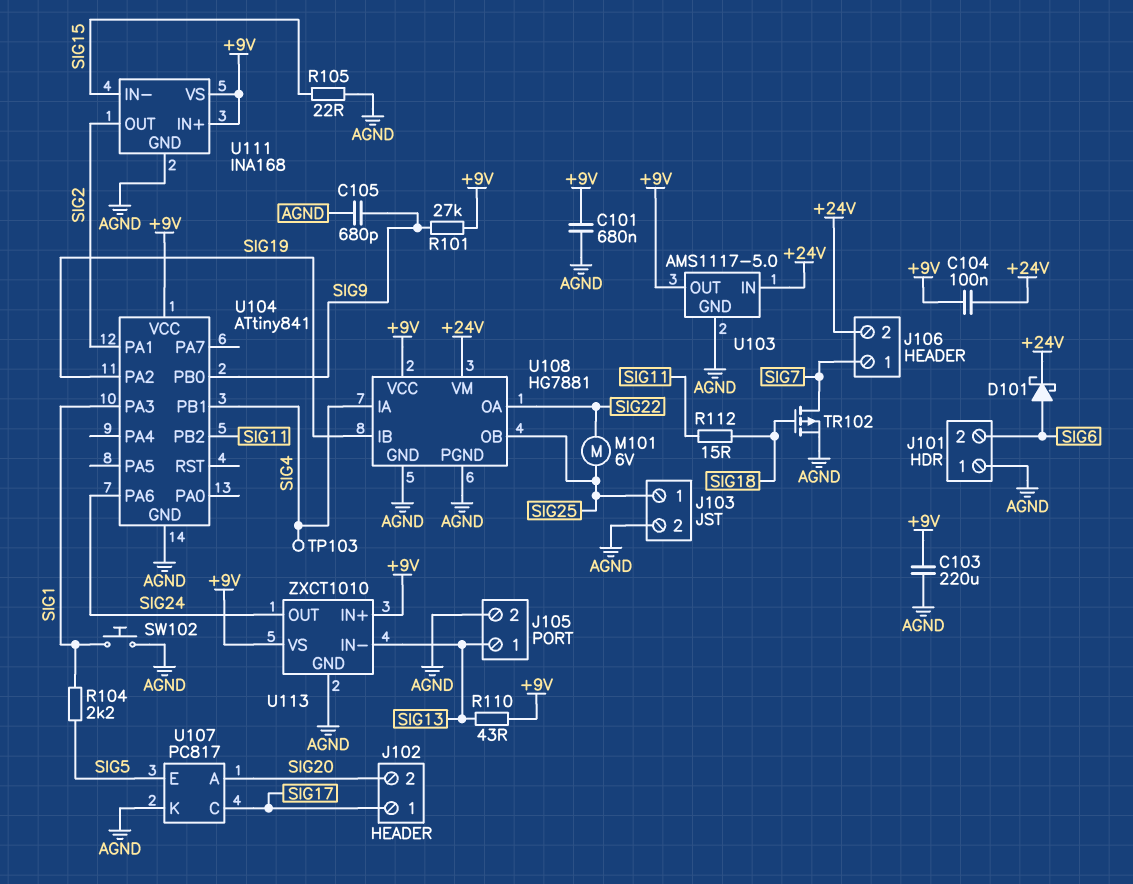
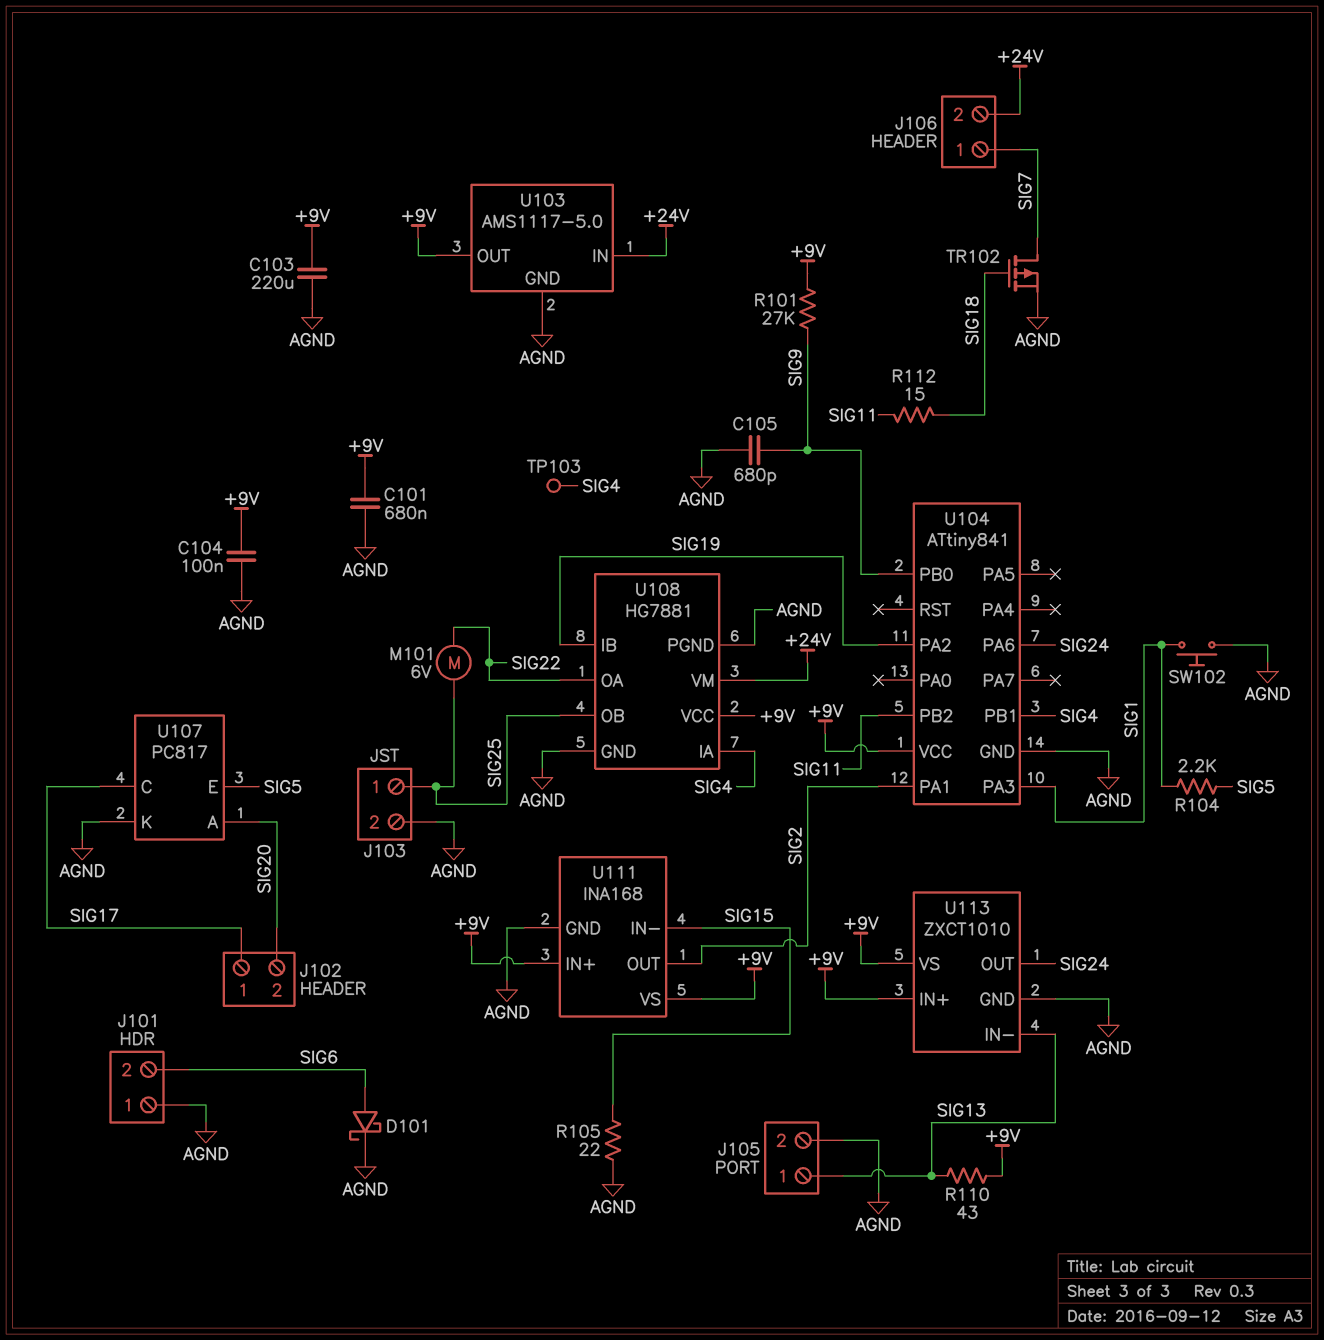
C104: 100nF (+9V, +24V) -> 100nF (+9V, AGND)
D101: schottky (A SIG6, K +24V) -> schottky (A SIG6, K AGND)

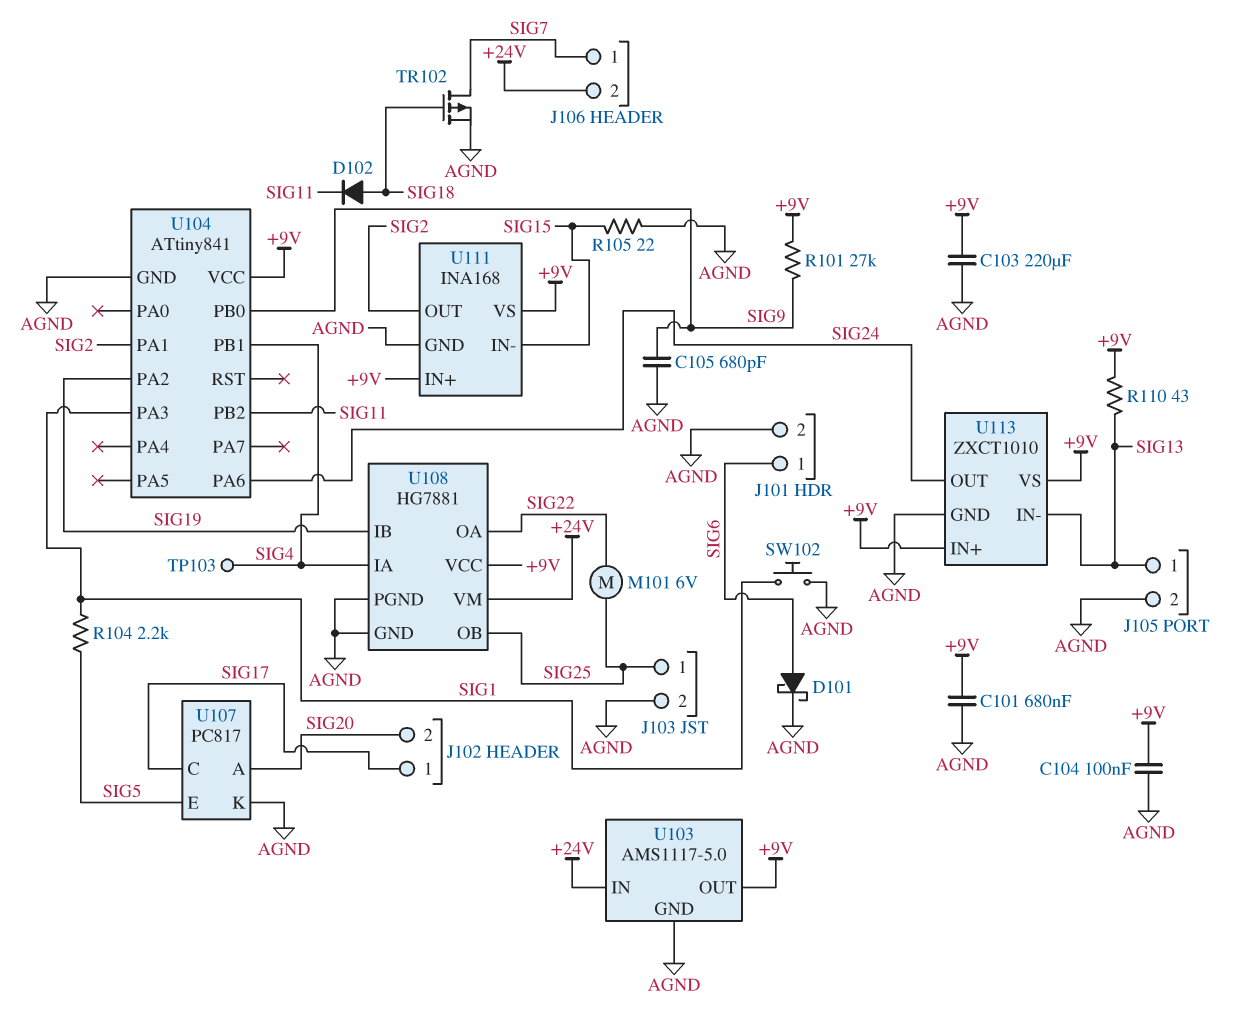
D102: none -> diode (A SIG18, K SIG11)
J101 pin 1: AGND -> SIG6
J101 pin 2: SIG6 -> AGND
R112: 15 (SIG11, SIG18) -> none

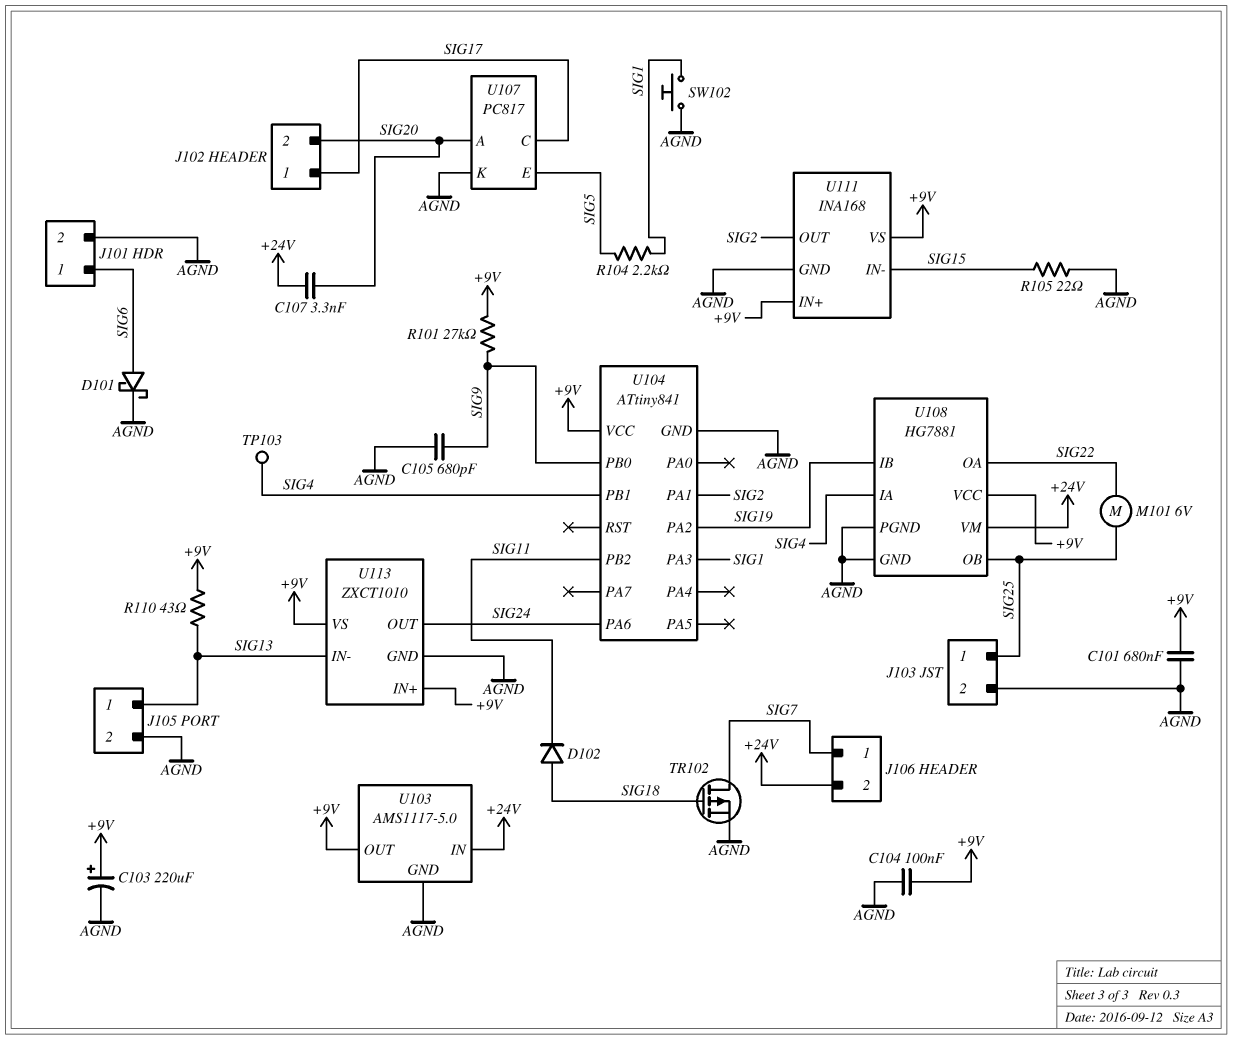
C103: 220uF (+9V, AGND) -> 220uF (plus +9V, minus AGND)
C107: none -> 3.3nF (+24V, SIG20)

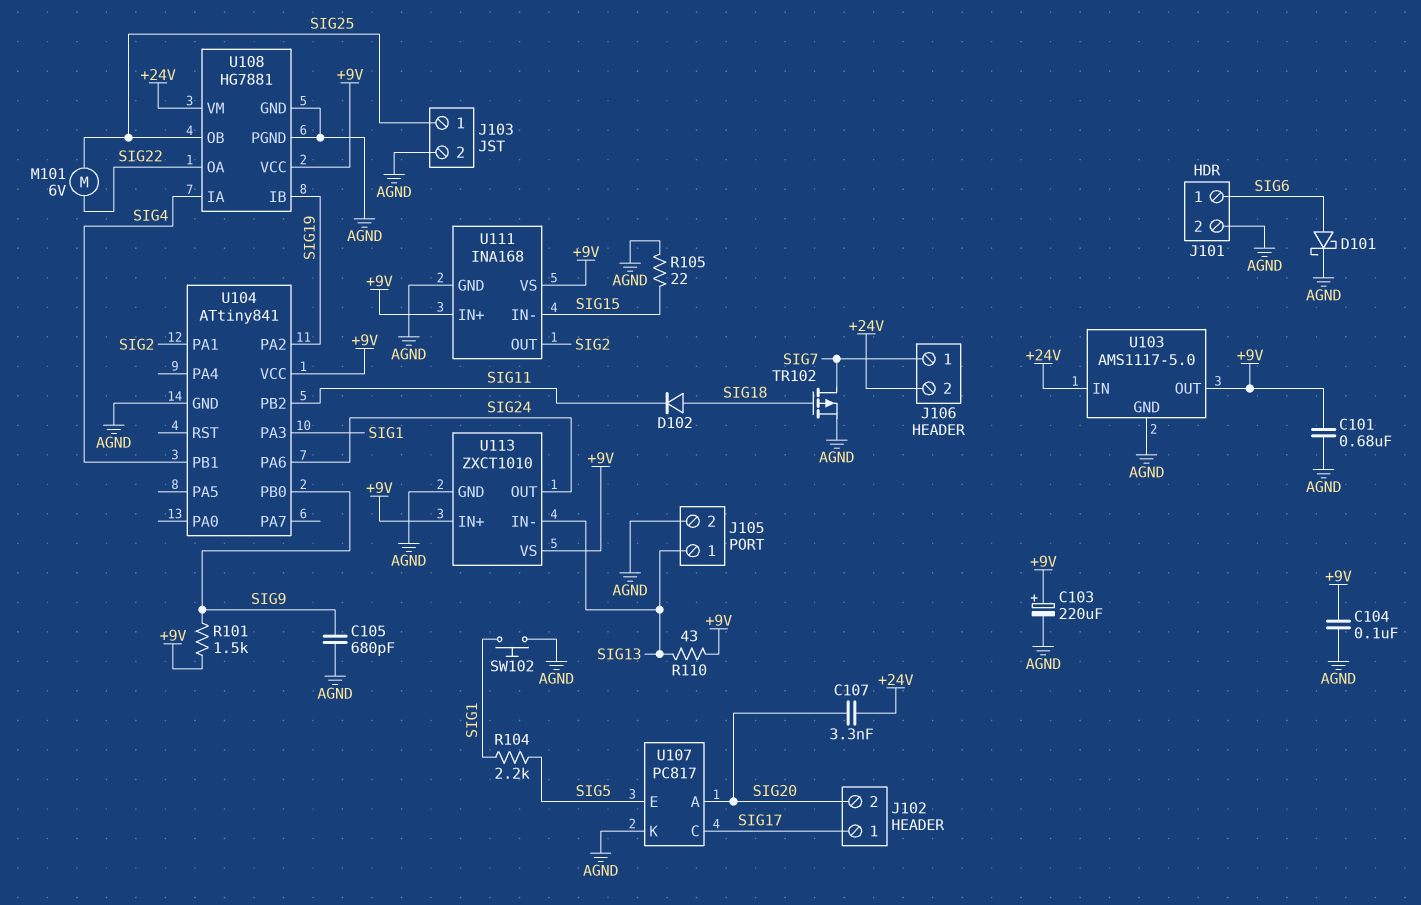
R101: 27k (+9V, SIG9) -> 1.5k (+9V, SIG9)
TP103: test point (SIG4) -> none

